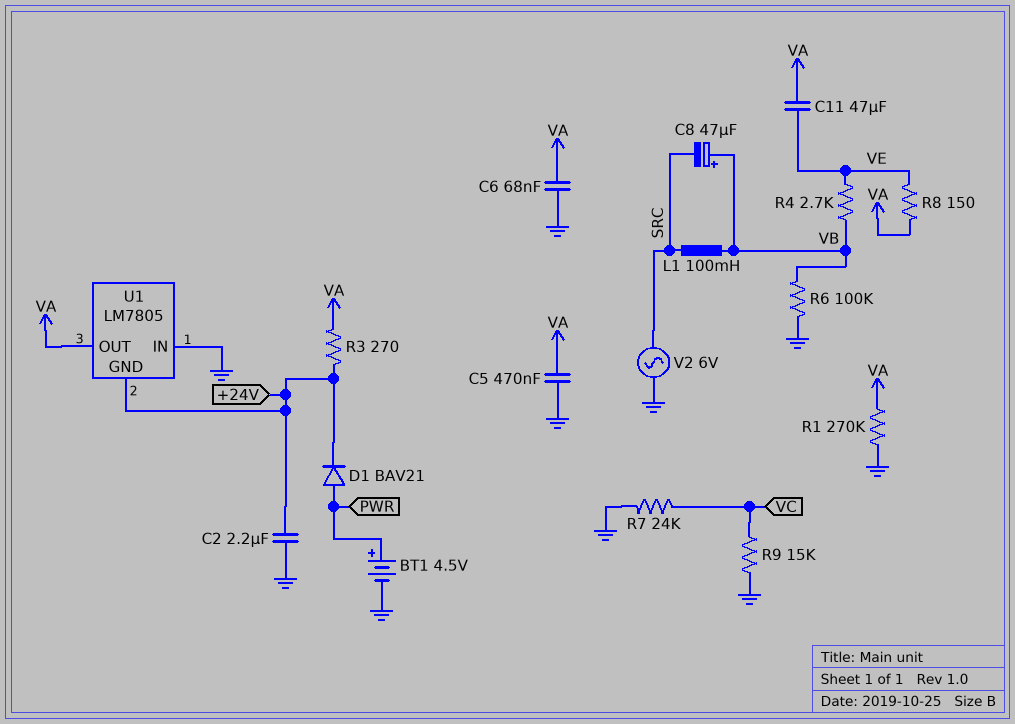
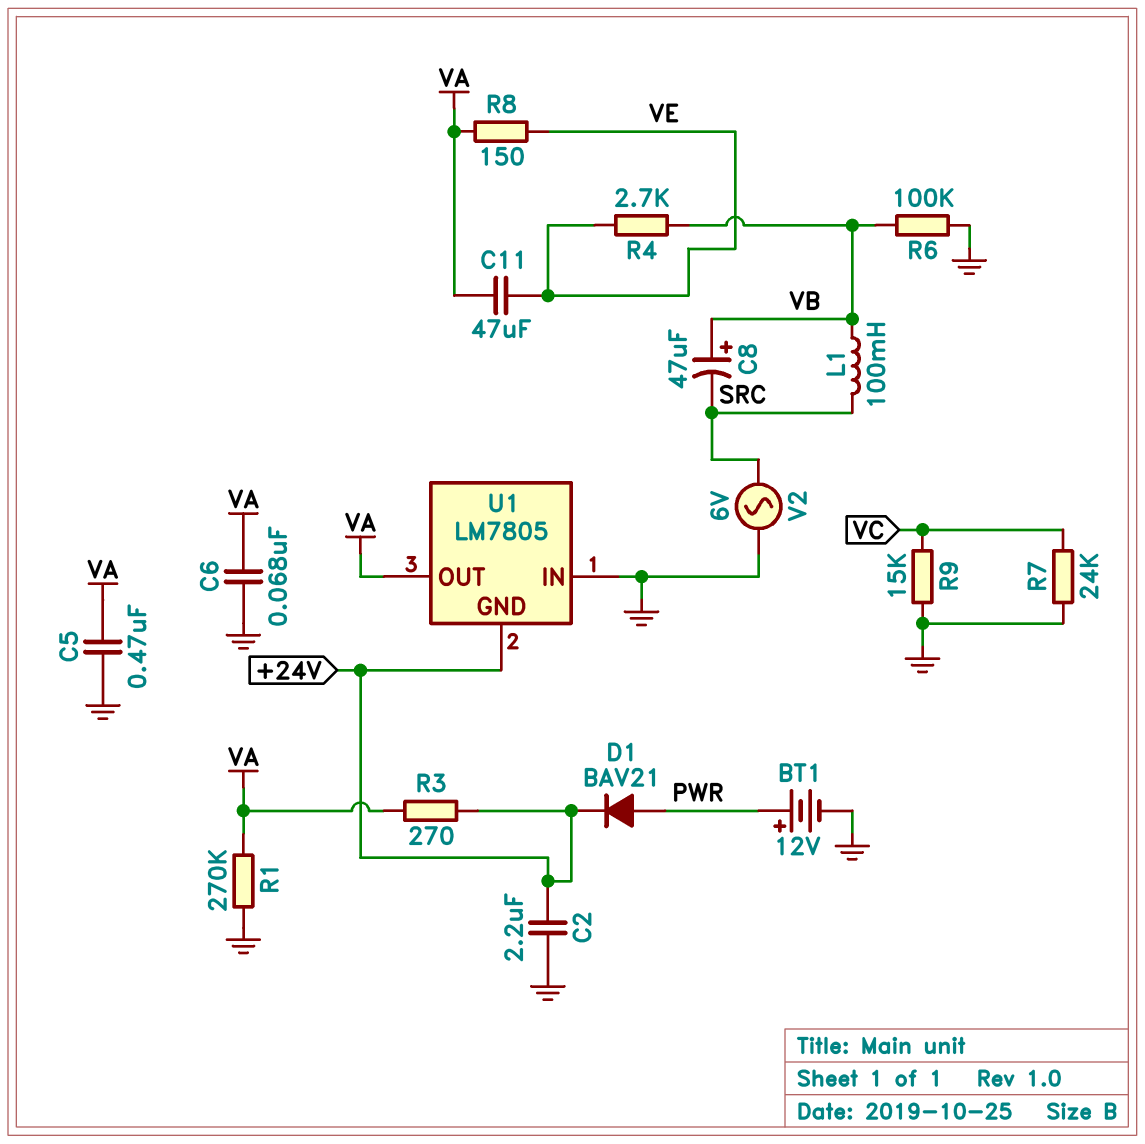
BT1: 4.5V (plus PWR, minus GND) -> 12V (plus PWR, minus GND)

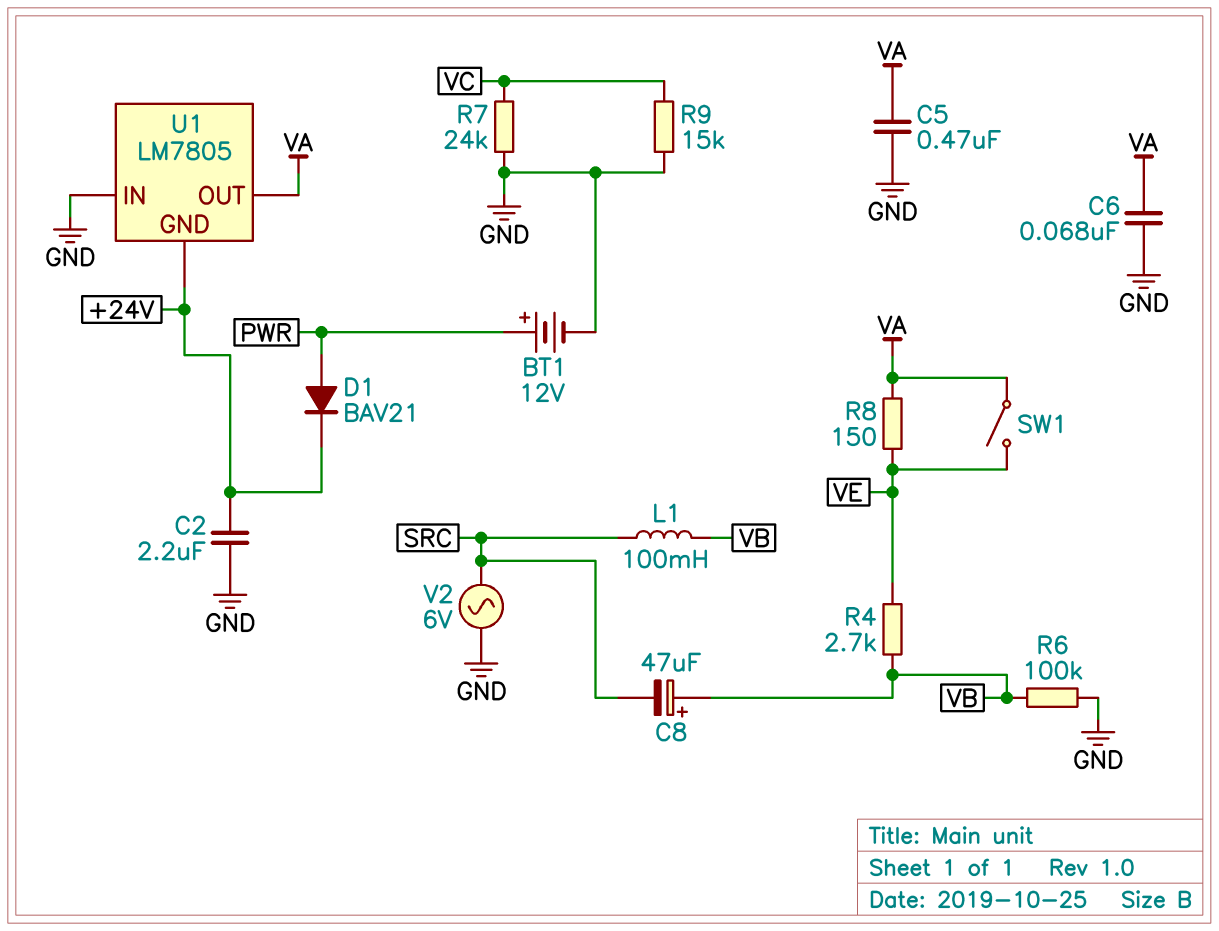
C11: 47uF (VA, VE) -> none
R1: 270k (GND, VA) -> none
R3: 270 (+24V, VA) -> none
SW1: none -> switch (VA, VE)

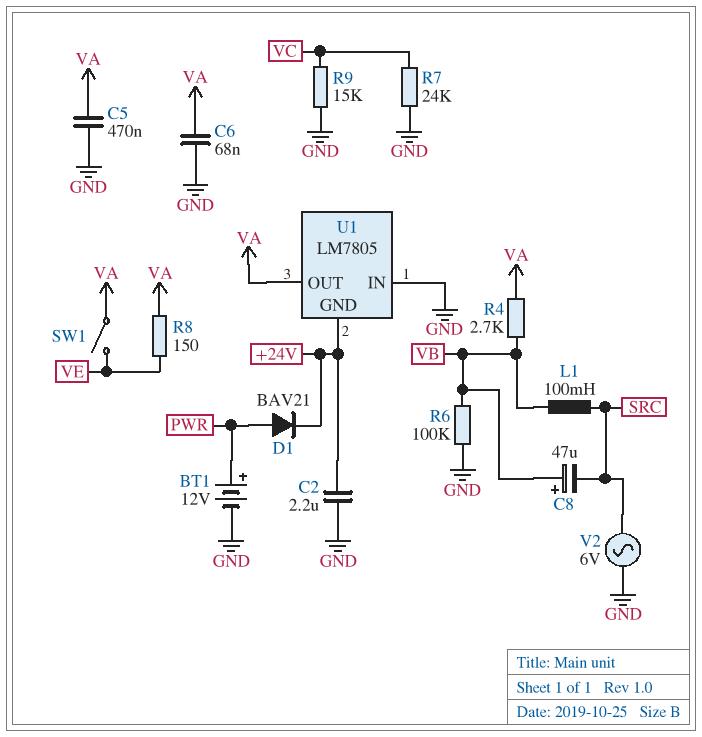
R4: 2.7k (VB, VE) -> 2.7k (VA, VB)

